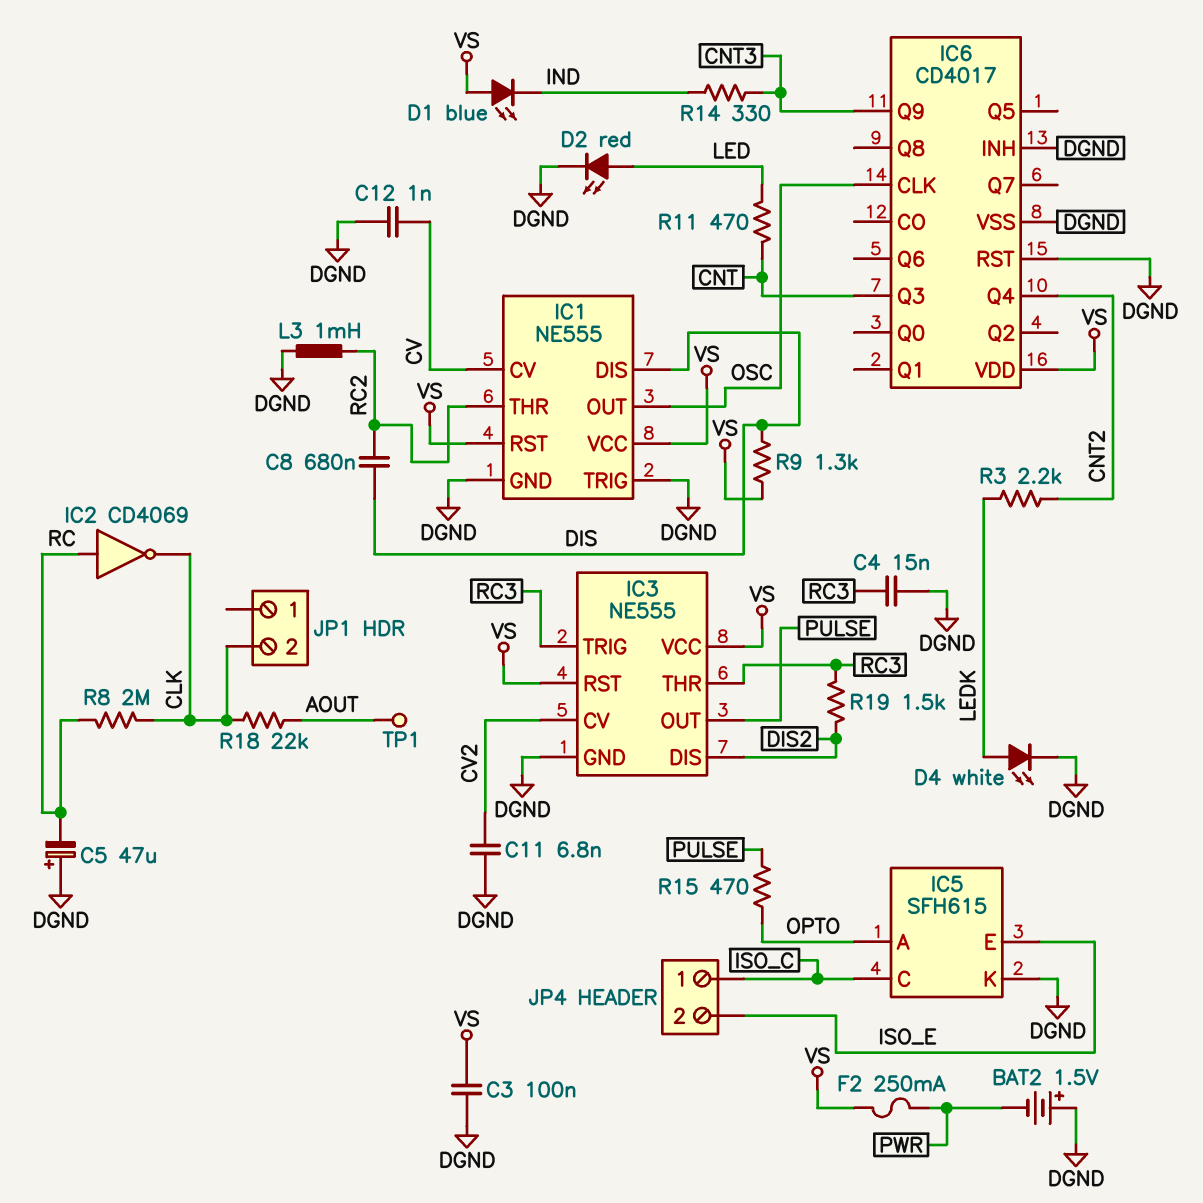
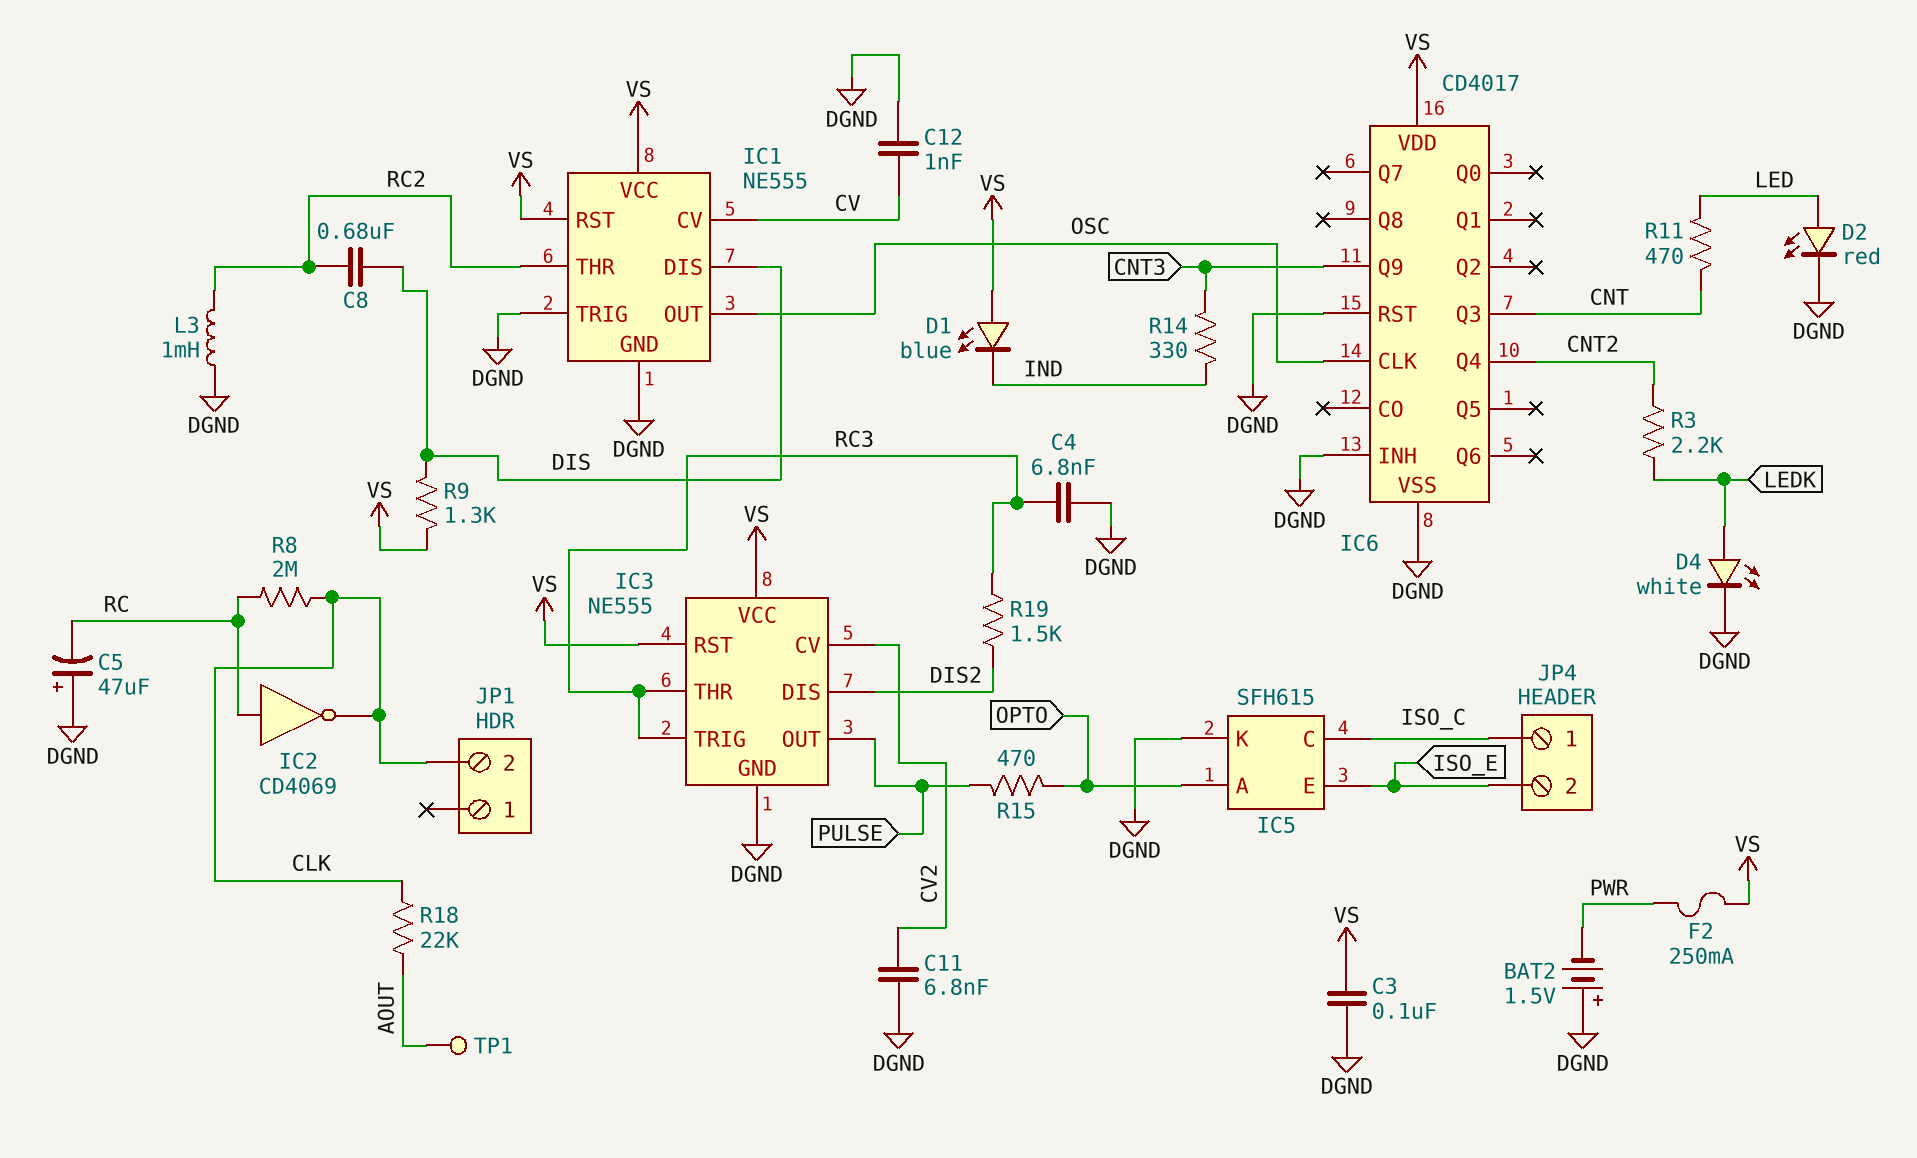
C4: 15nF (DGND, RC3) -> 6.8nF (DGND, RC3)

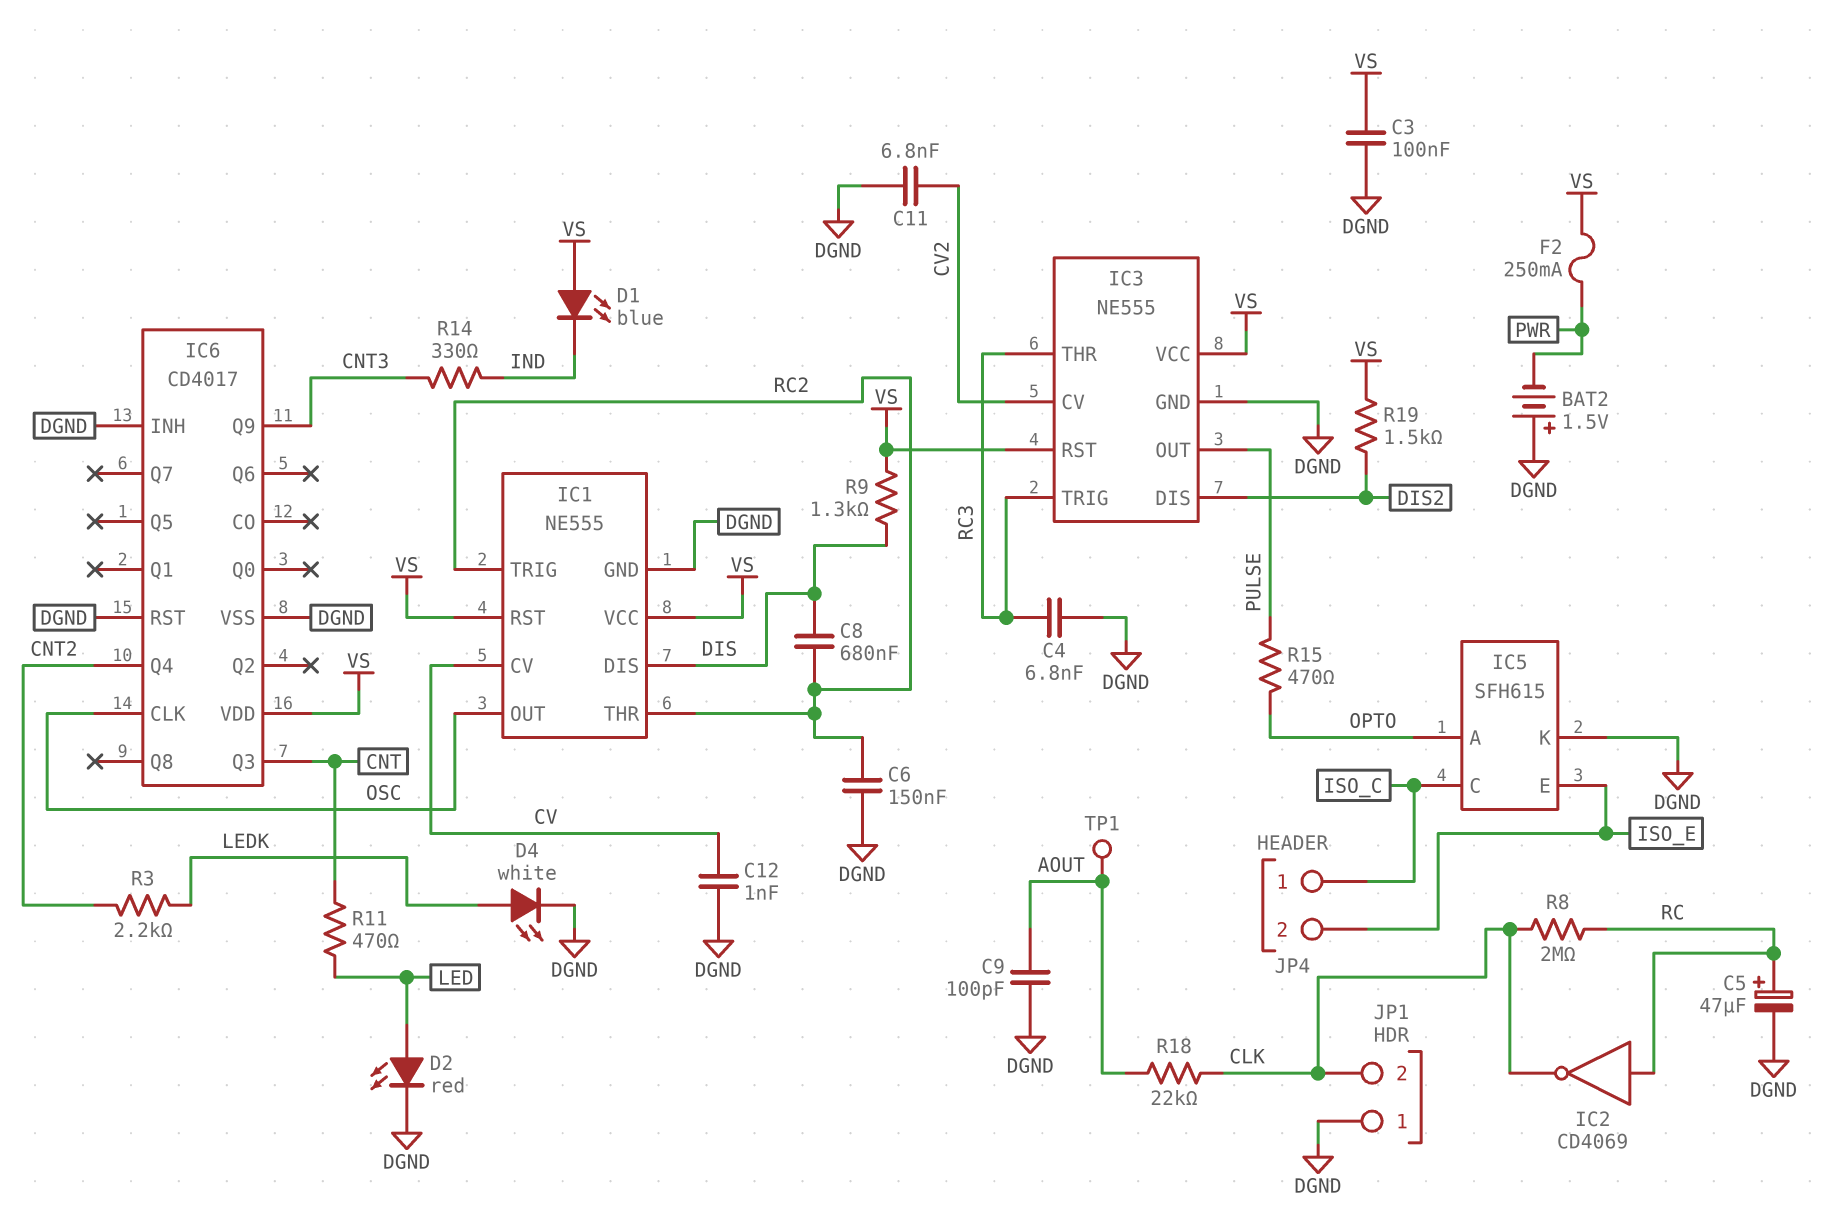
C5: 47uF (plus DGND, minus RC) -> 47uF (plus RC, minus DGND)
C6: none -> 150nF (DGND, RC2)
C9: none -> 100pF (AOUT, DGND)
IC1 pin TRIG: DGND -> RC2
JP1 pin 1: none -> DGND
L3: 1mH (DGND, RC2) -> none
R19: 1.5k (DIS2, RC3) -> 1.5k (DIS2, VS)

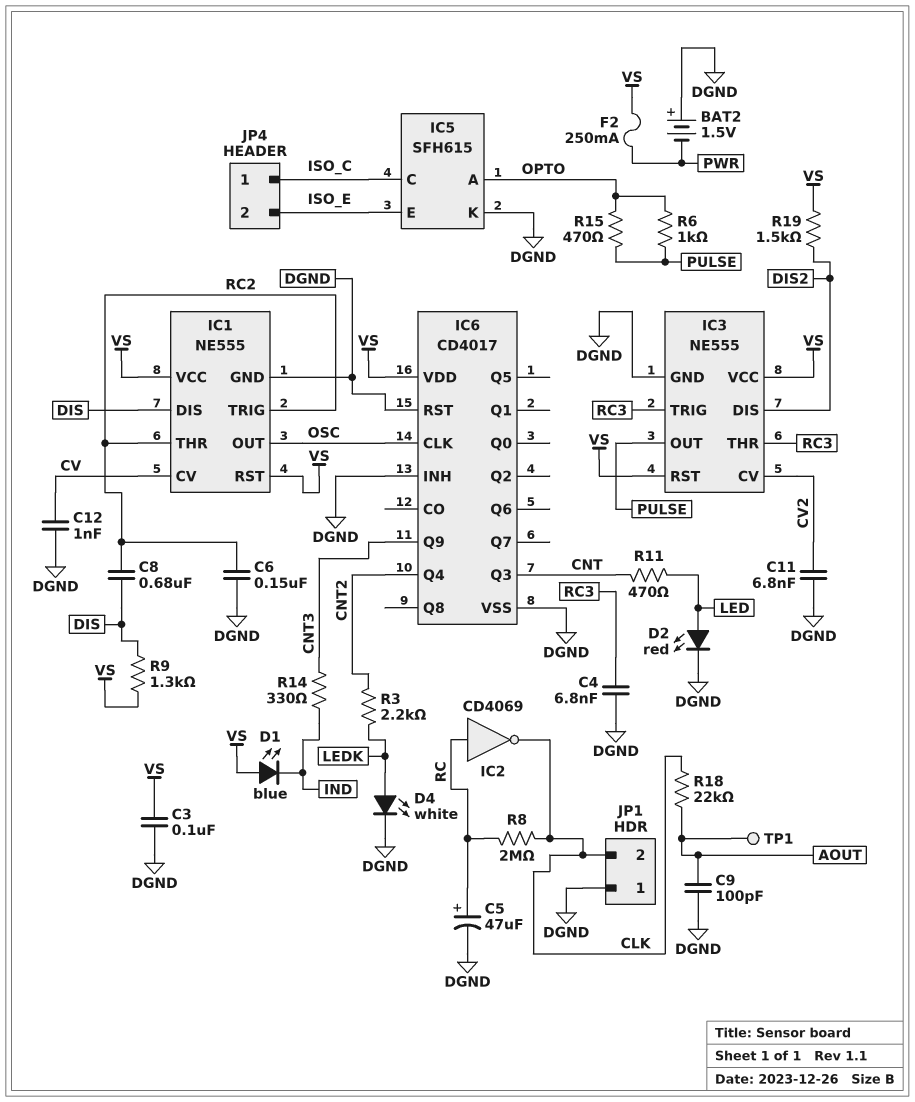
R6: none -> 1k (OPTO, PULSE)

